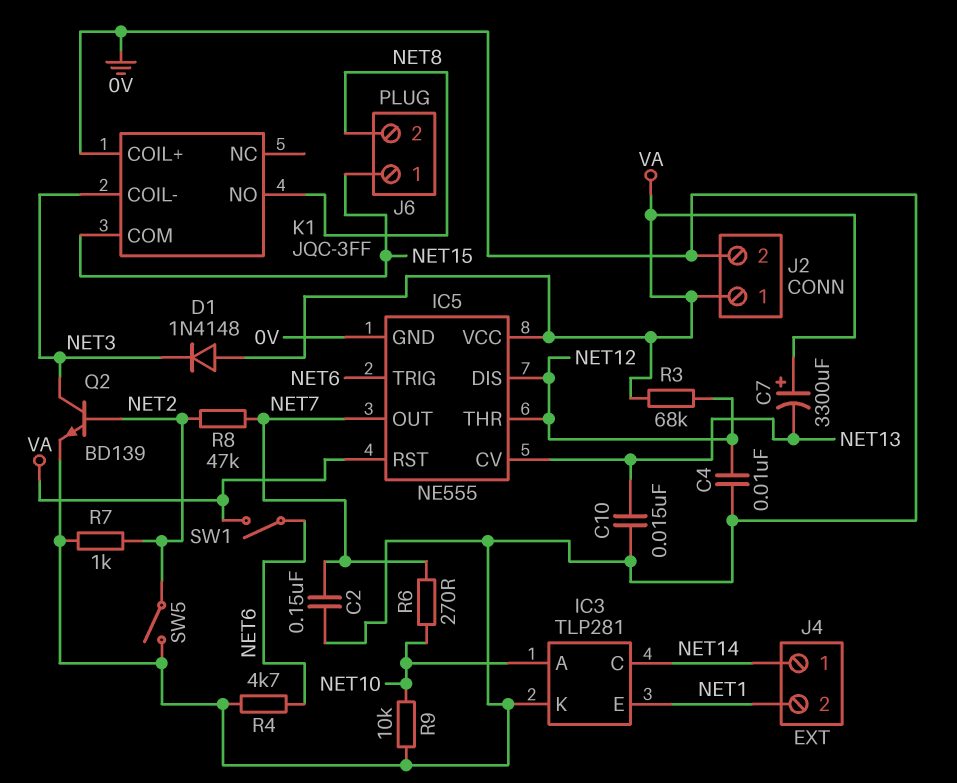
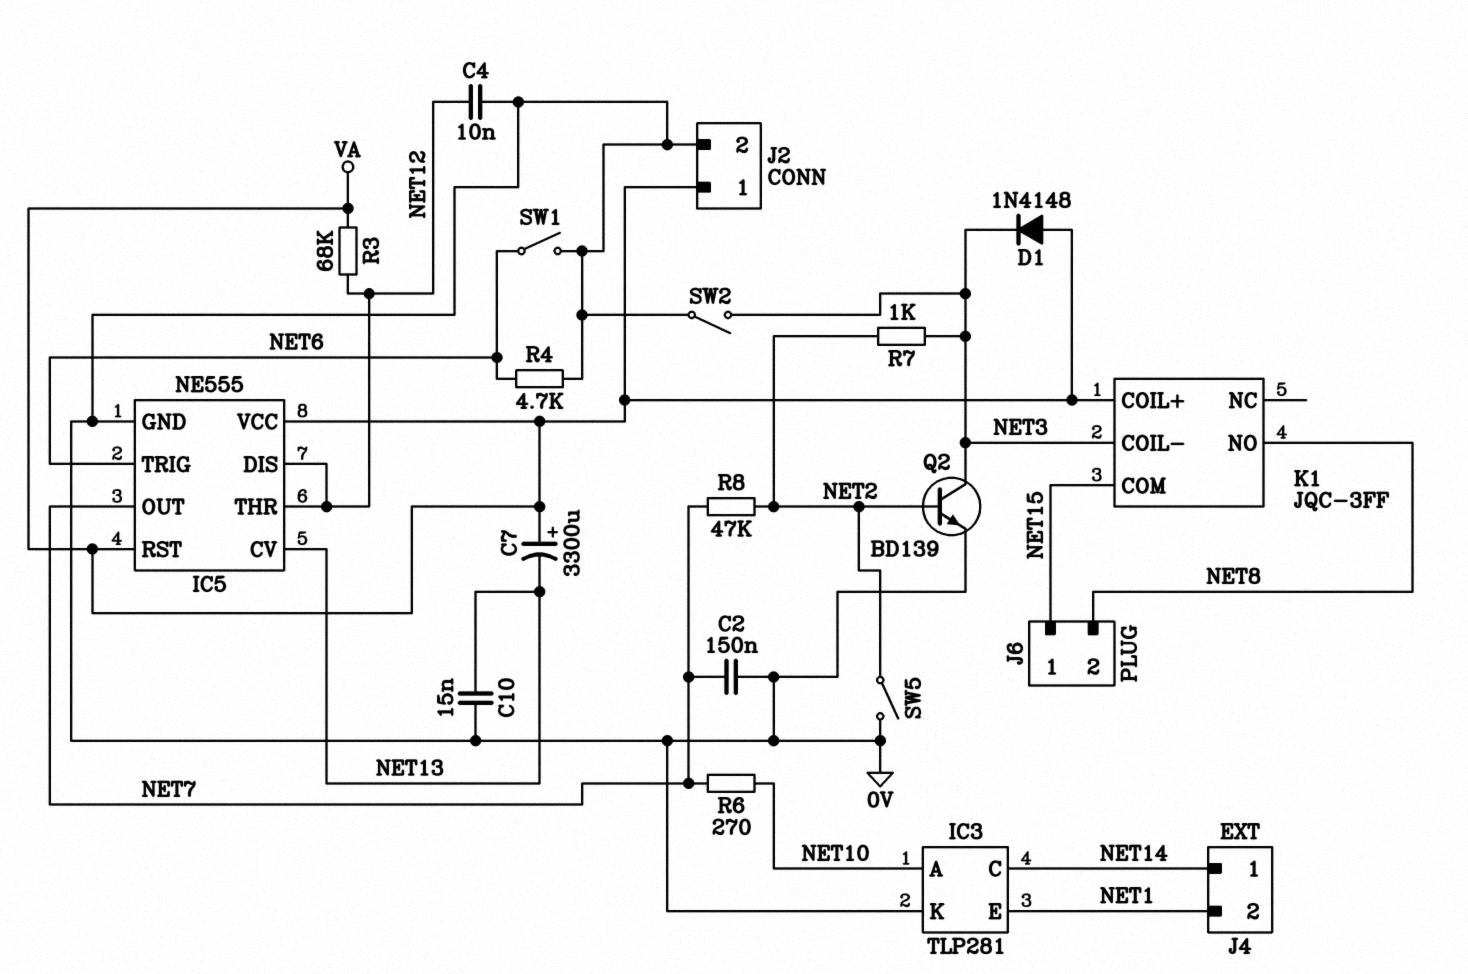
K1 pin COIL+: 0V -> VA
R7: 1k (0V, NET2) -> 1k (NET2, NET3)
R9: 10k (0V, NET10) -> none
SW1: switch (NET6, VA) -> switch (0V, NET6)
SW2: none -> switch (0V, NET3)

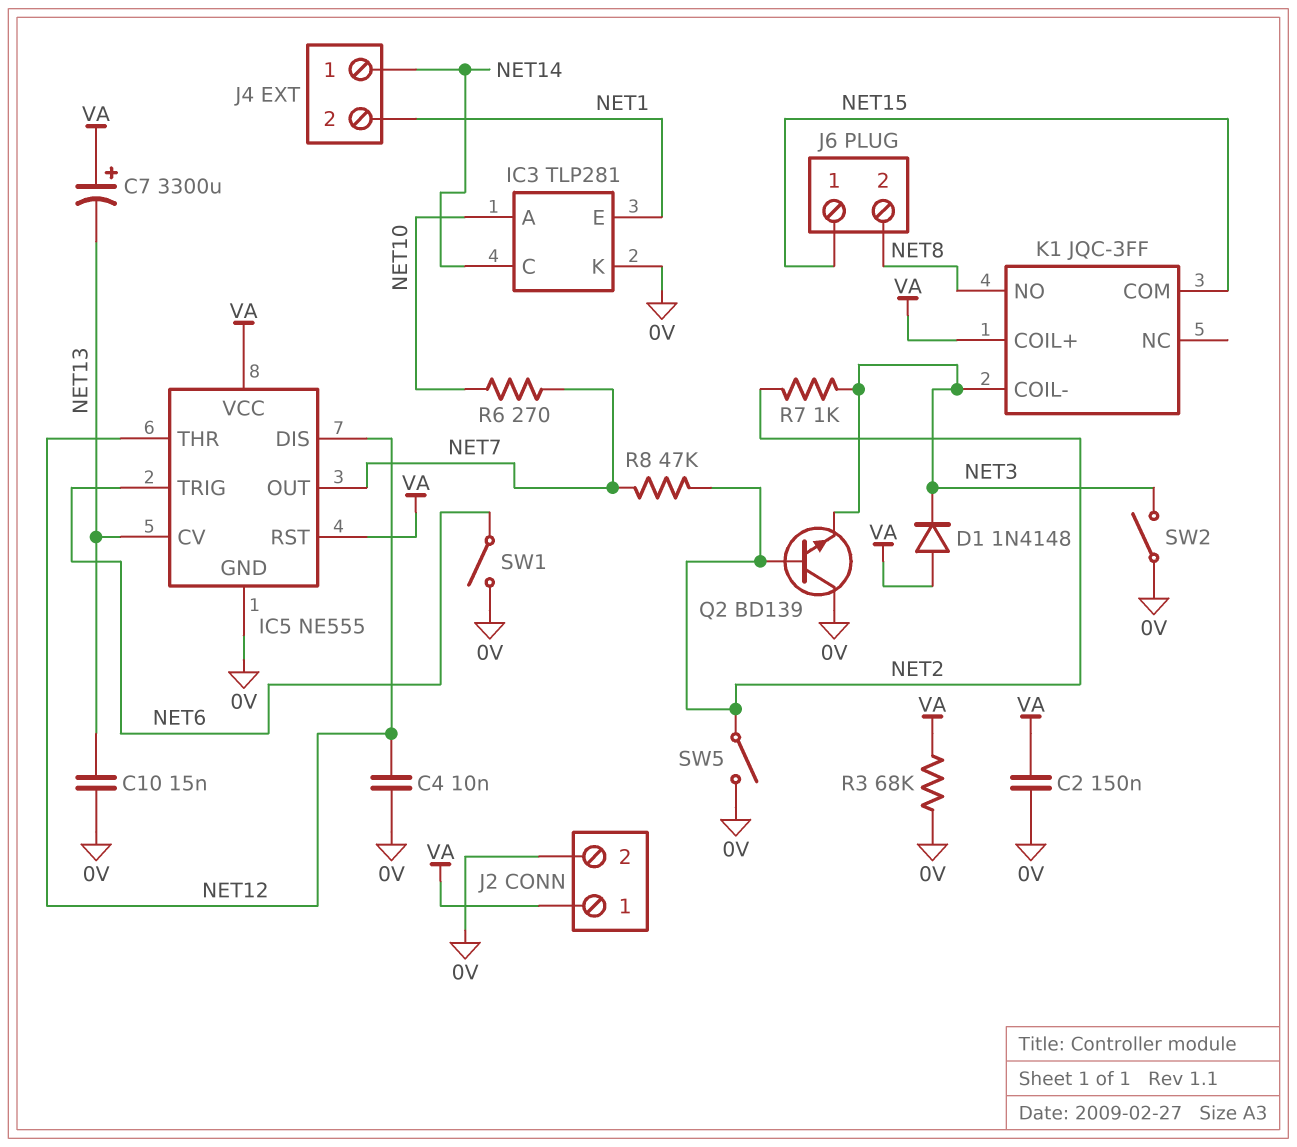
C2: 150nF (0V, NET7) -> 150nF (0V, VA)
Q2: NPN BD139 (B NET2, C NET3, E 0V) -> NPN BD139 (B NET2, C 0V, E NET3)
R3: 68k (NET12, VA) -> 68k (0V, VA)
R4: 4.7k (0V, NET6) -> none

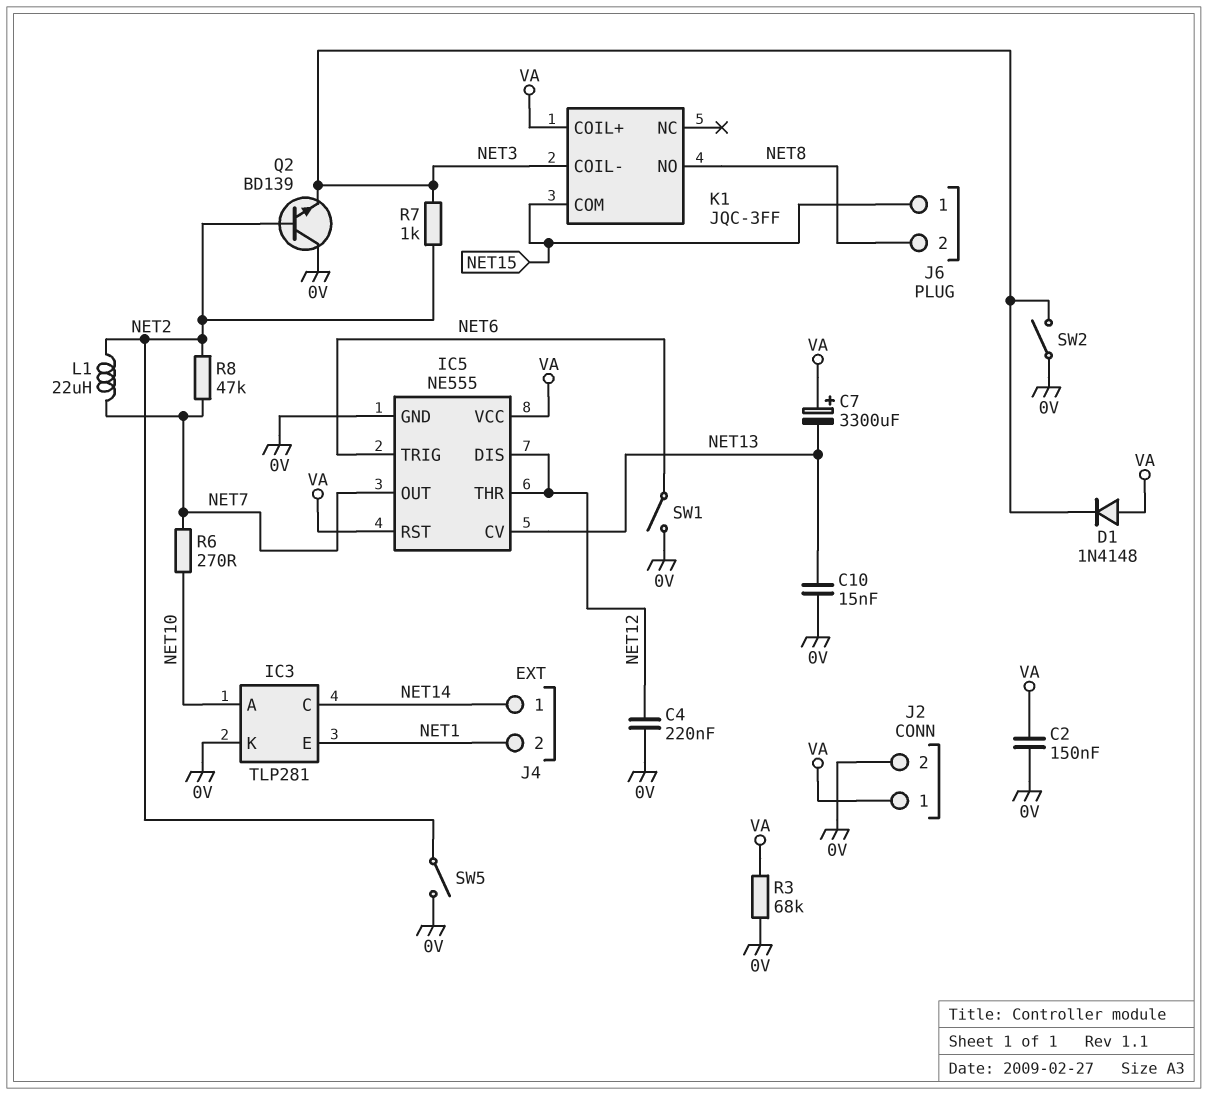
C4: 10nF (0V, NET12) -> 220nF (0V, NET12)
L1: none -> 22uH (NET2, NET7)

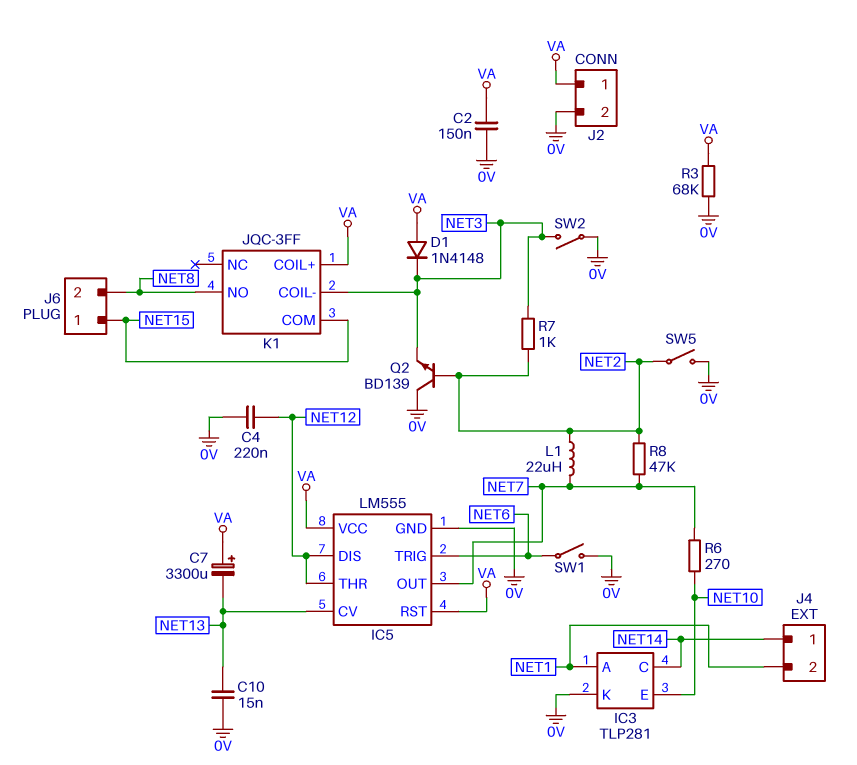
IC3 pin A: NET10 -> NET1
IC3 pin E: NET1 -> NET10
IC5: NE555 -> LM555

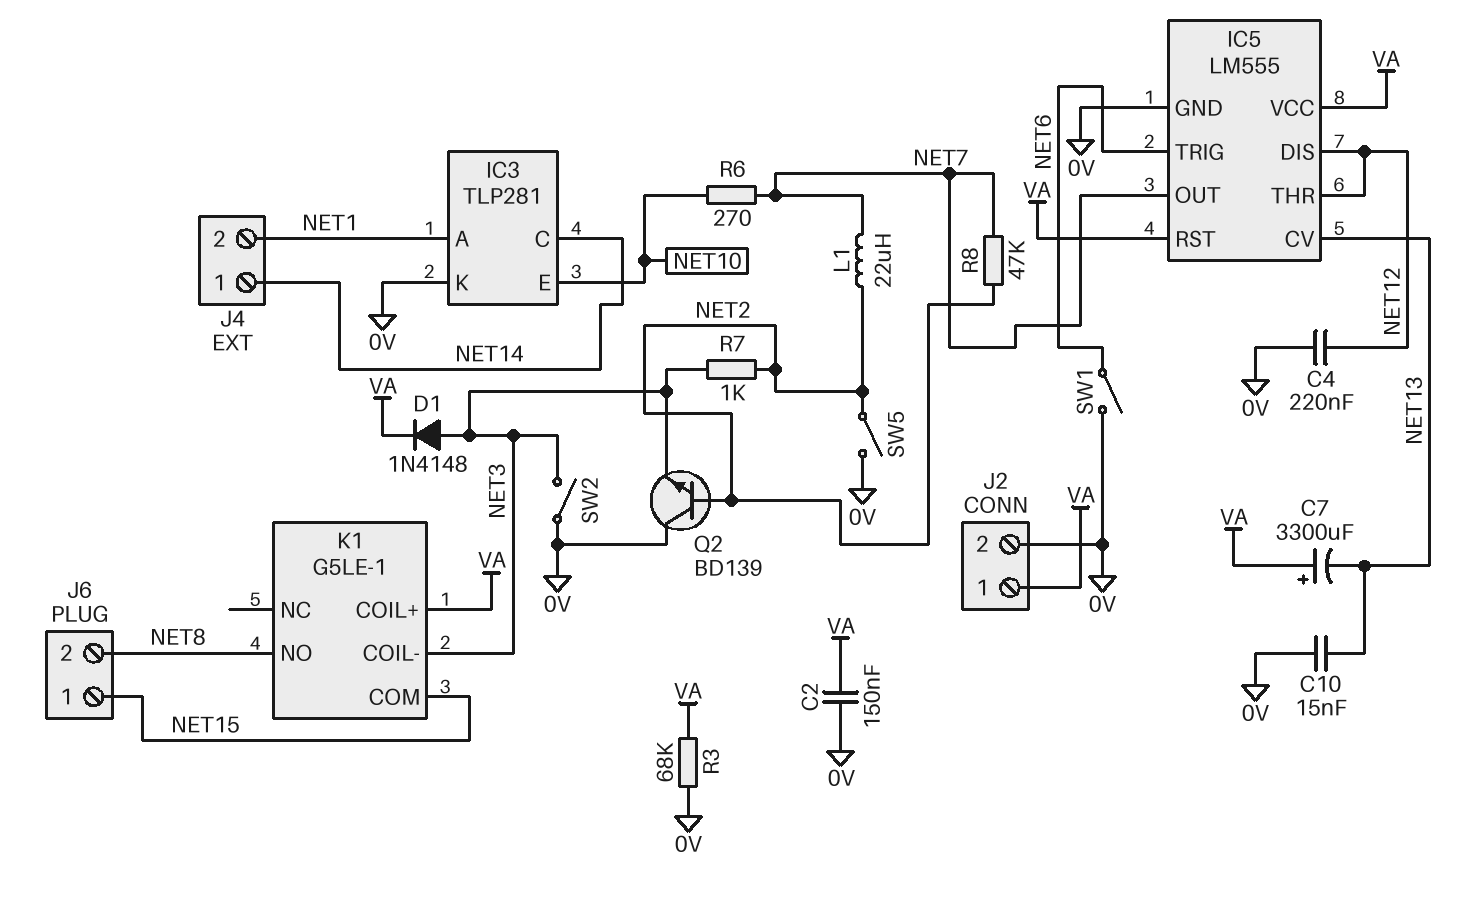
D1: diode 1N4148 (A VA, K NET3) -> diode 1N4148 (A NET3, K VA)
K1: JQC-3FF -> G5LE-1

